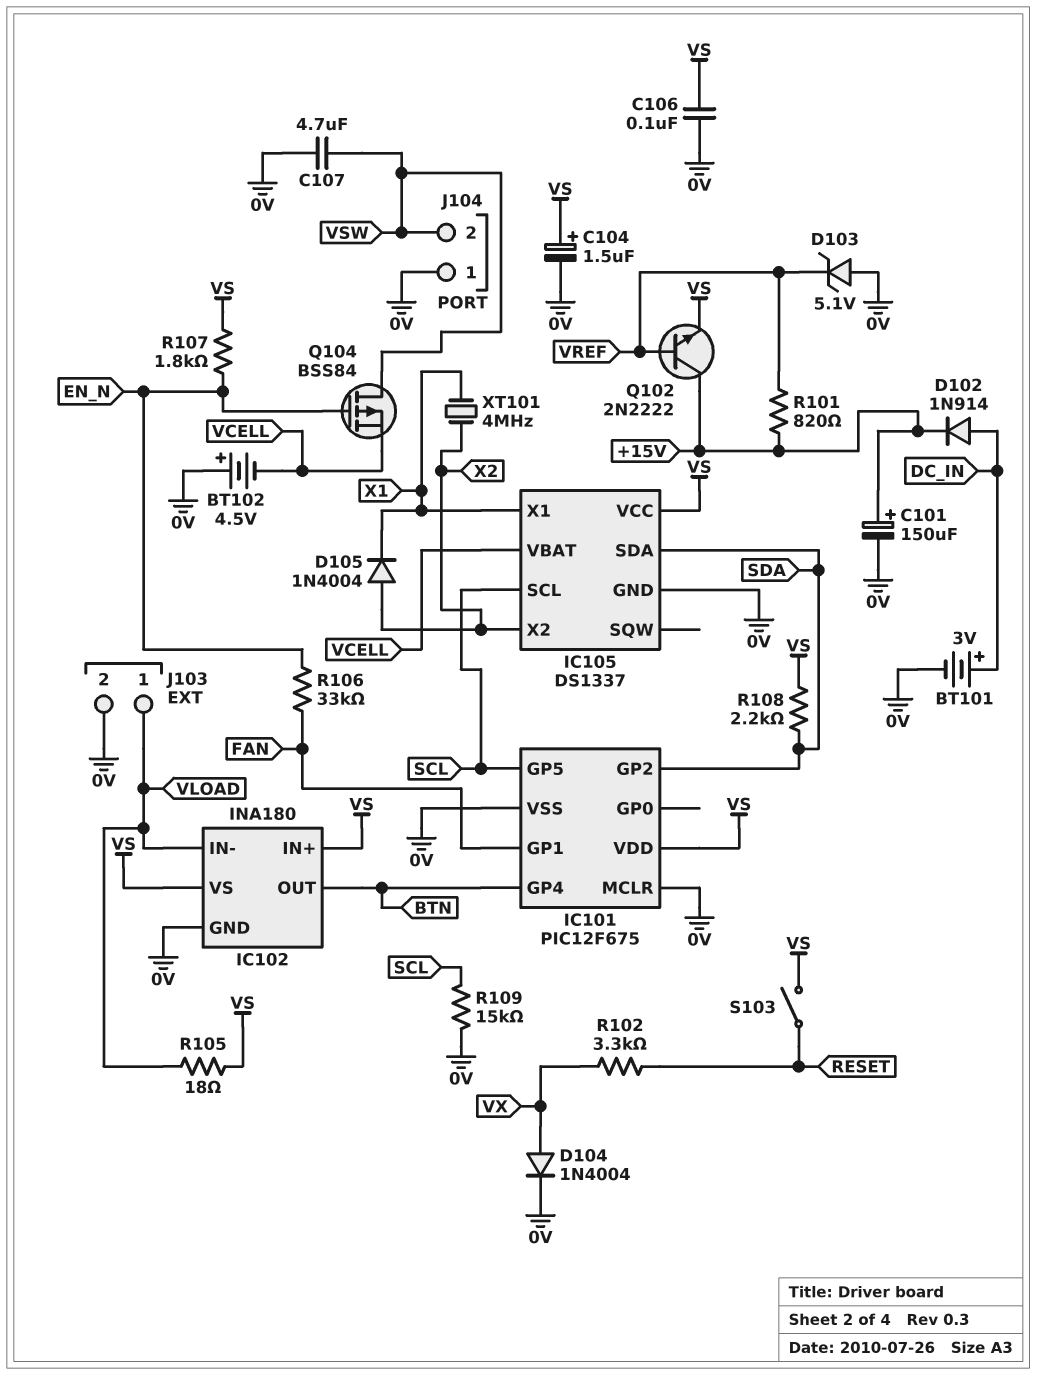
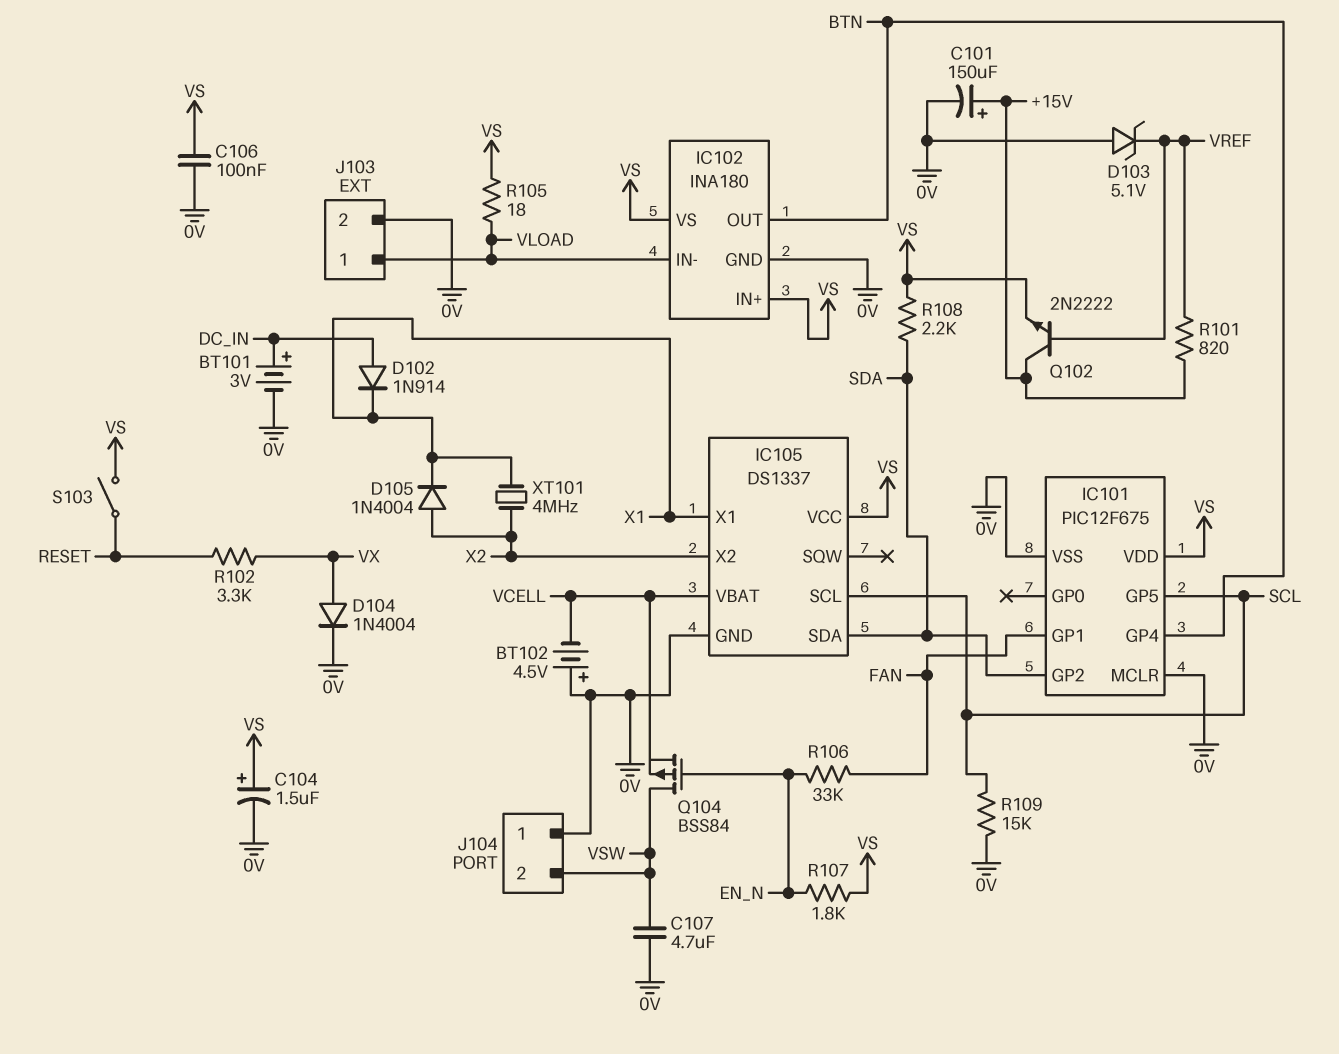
D102: diode 1N914 (A DC_IN, K +15V) -> diode 1N914 (A DC_IN, K X1)

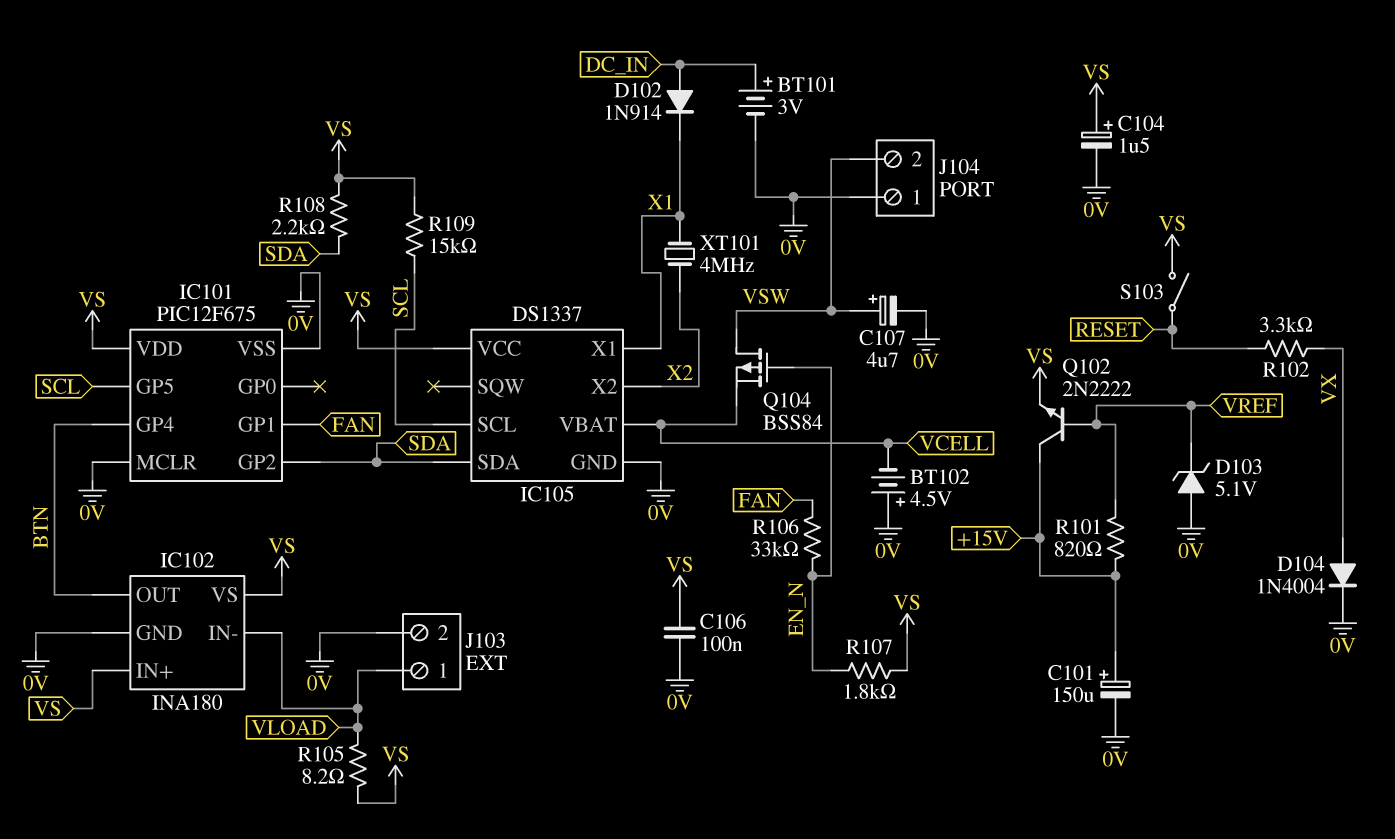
C107: 4.7uF (0V, VSW) -> 4.7uF (plus VSW, minus 0V)
D105: diode 1N4004 (A X2, K X1) -> none
R105: 18 (VLOAD, VS) -> 8.2 (VLOAD, VS)
R109: 15k (0V, SCL) -> 15k (SCL, VS)

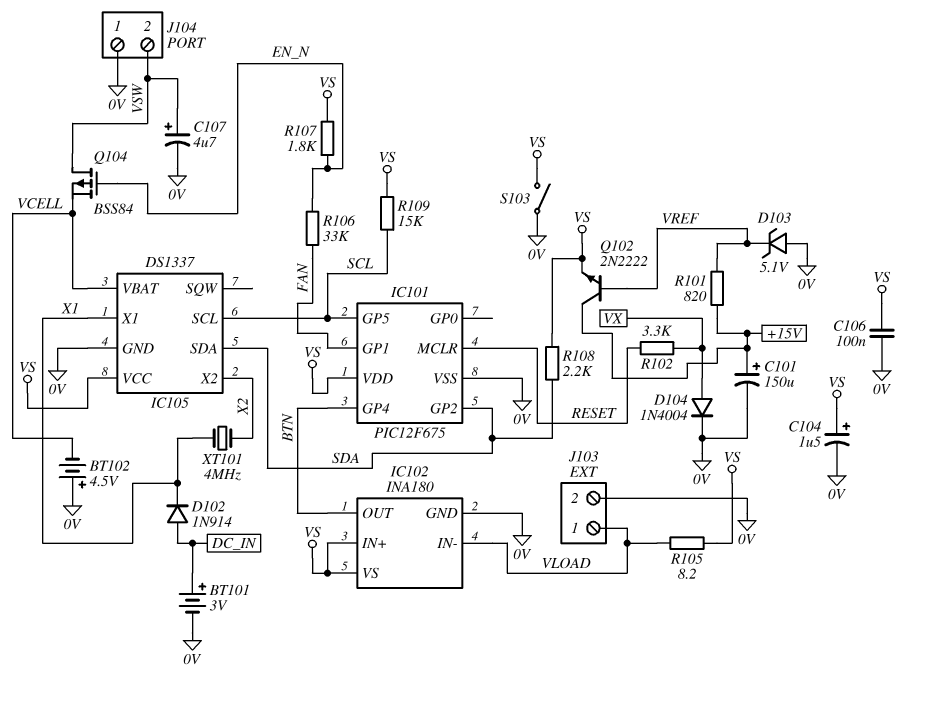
IC101 pin MCLR: 0V -> RESET
S103: switch (RESET, VS) -> switch (0V, VS)

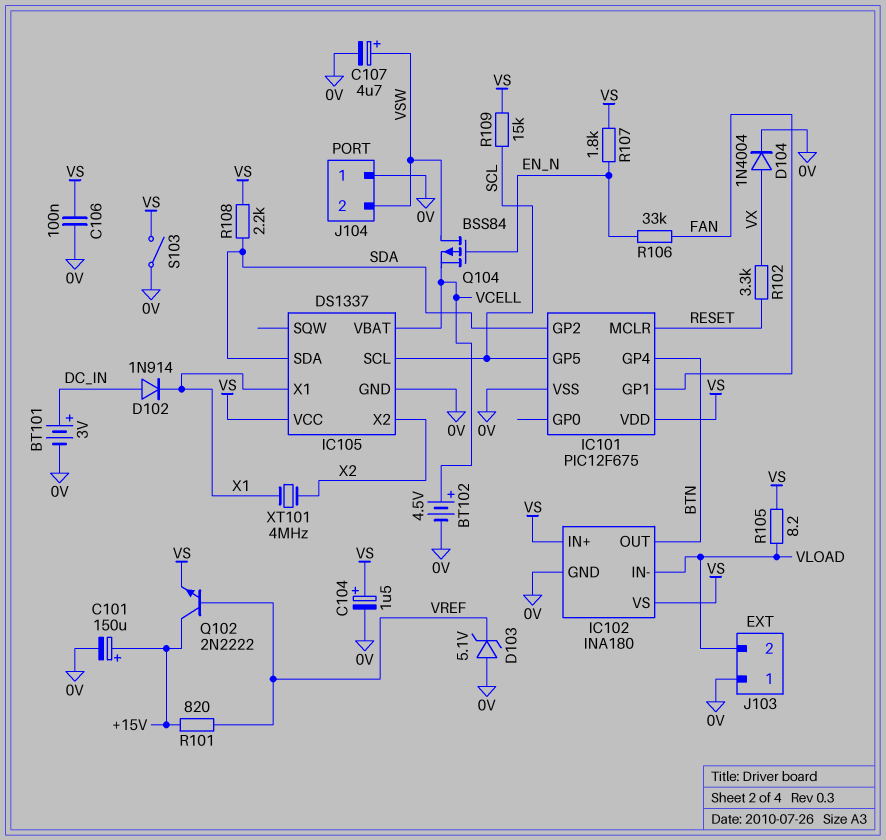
BT102: 4.5V (plus 0V, minus VCELL) -> 4.5V (plus VCELL, minus 0V)
J103 pin 1: VLOAD -> 0V
J103 pin 2: 0V -> VLOAD

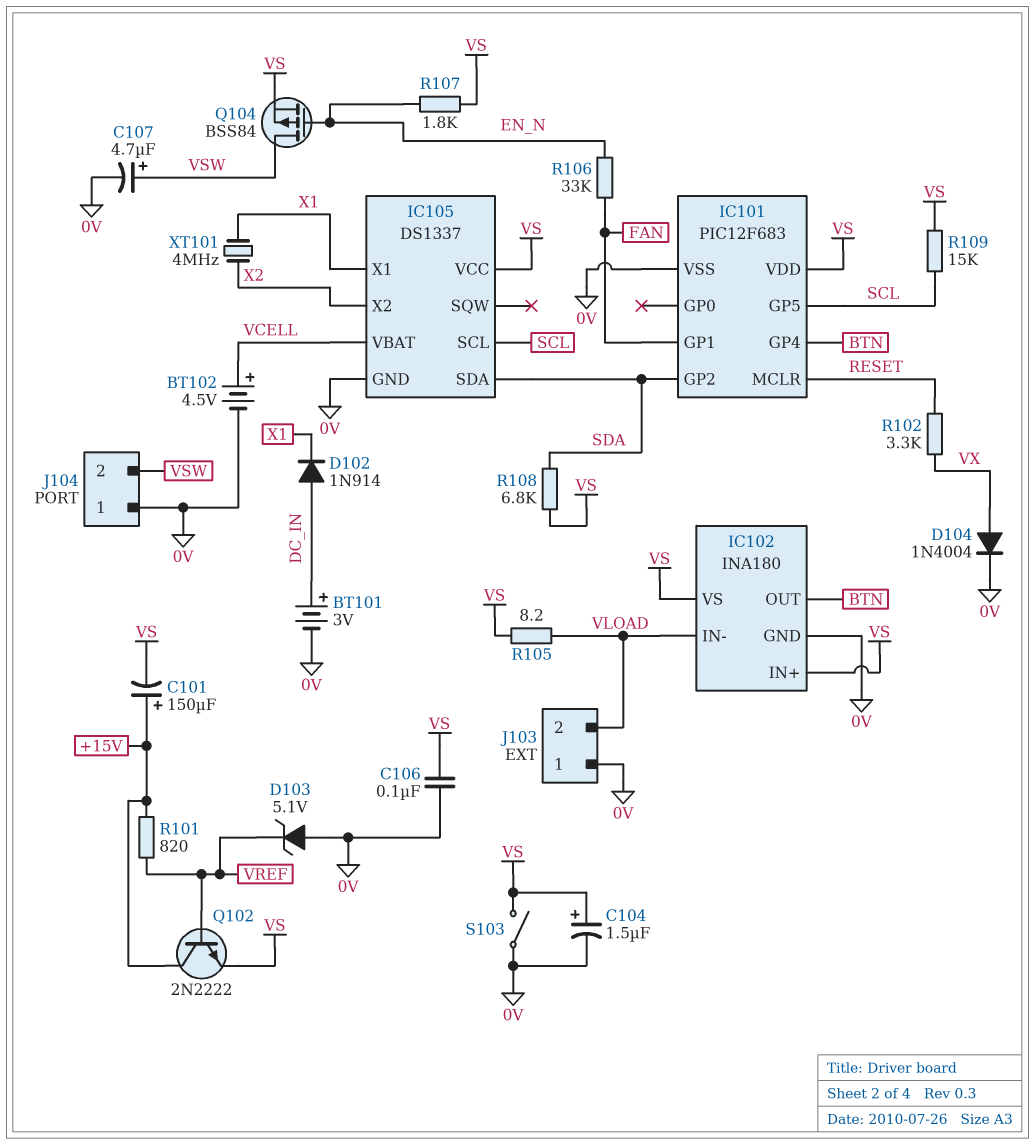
C101: 150uF (plus +15V, minus 0V) -> 150uF (plus +15V, minus VS)
IC101: PIC12F675 -> PIC12F683
Q104: PMOS BSS84 (G EN_N, D VSW, S VCELL) -> PMOS BSS84 (G EN_N, D VSW, S VS)
R108: 2.2k (SDA, VS) -> 6.8k (SDA, VS)

